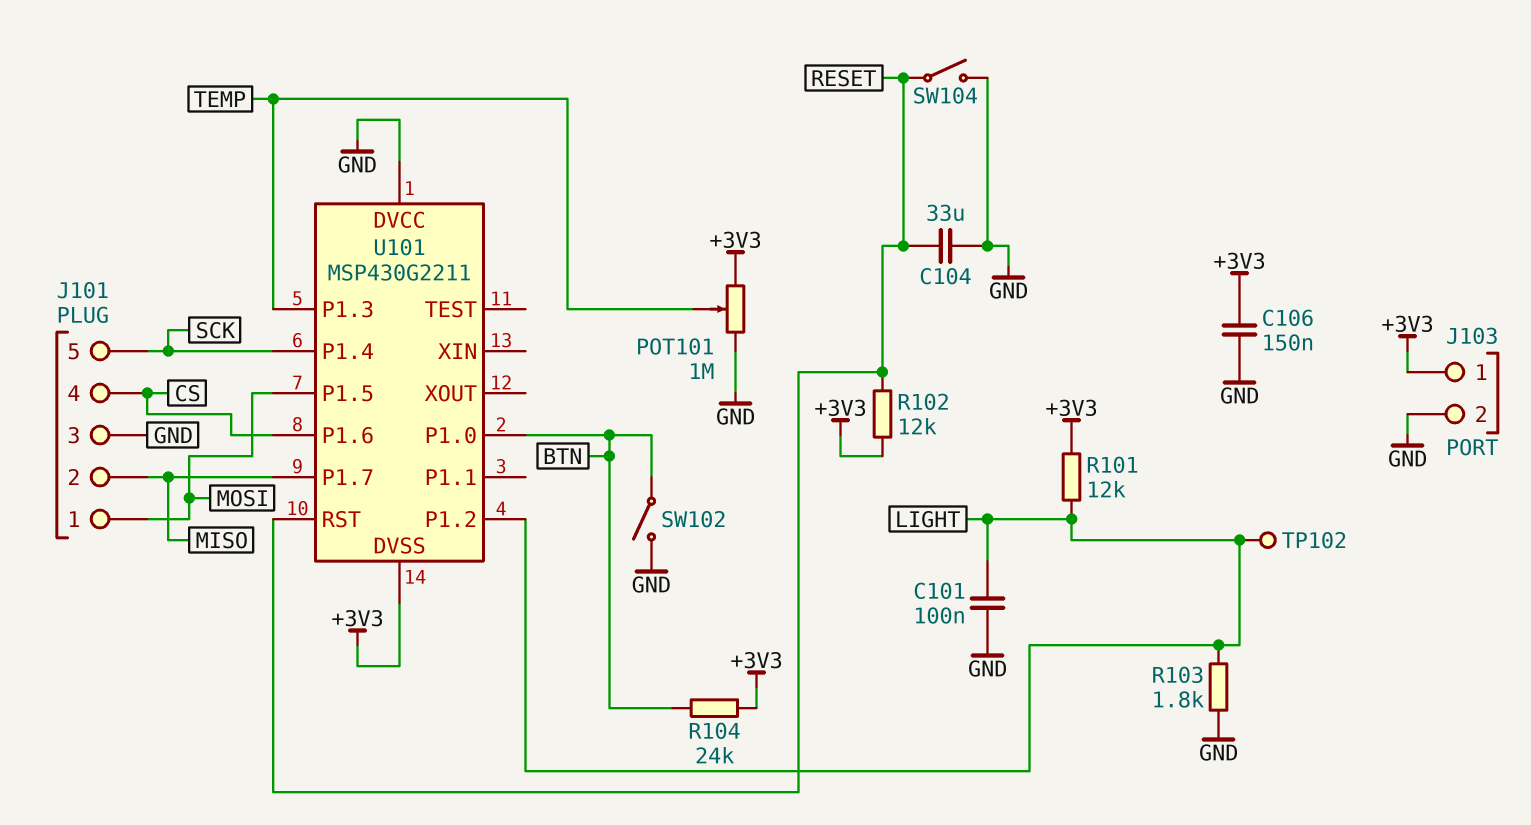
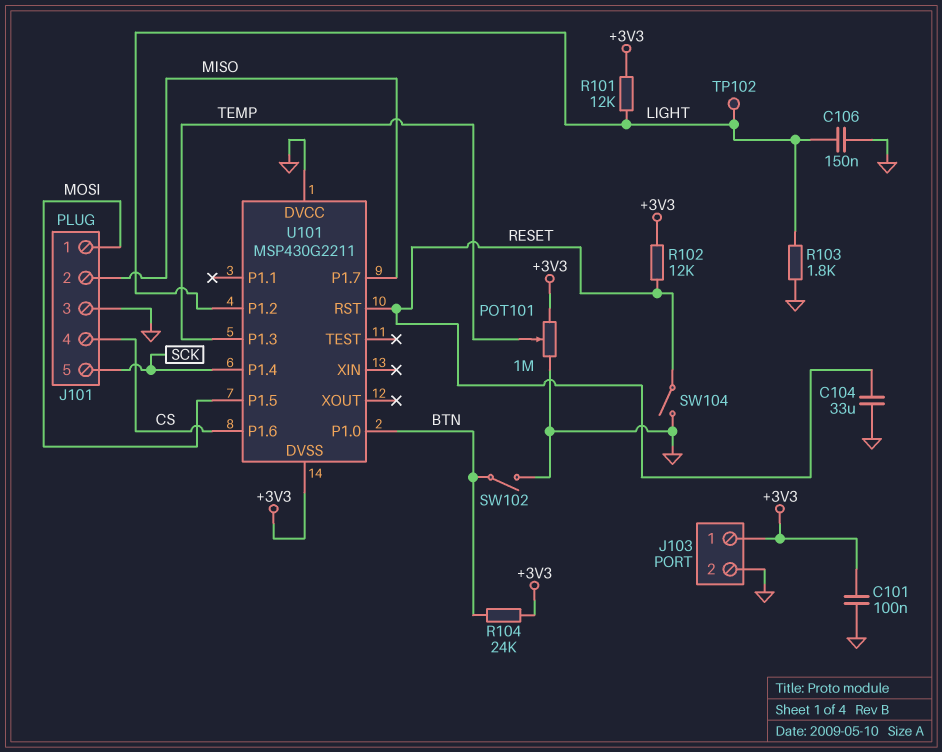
C101: 100nF (GND, LIGHT) -> 100nF (+3V3, GND)
C106: 150nF (+3V3, GND) -> 150nF (GND, LIGHT)

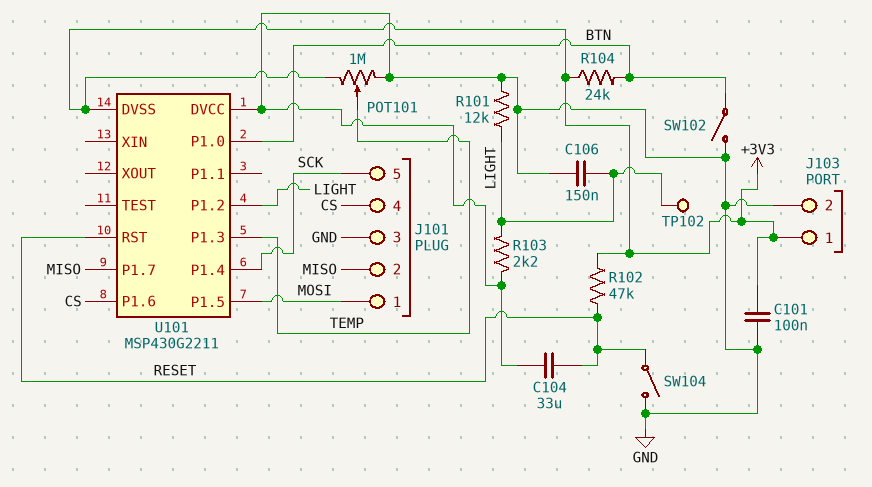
R101: 12k (+3V3, LIGHT) -> 12k (GND, LIGHT)
R102: 12k (+3V3, RESET) -> 47k (+3V3, RESET)
R103: 1.8k (GND, LIGHT) -> 2.2k (GND, LIGHT)

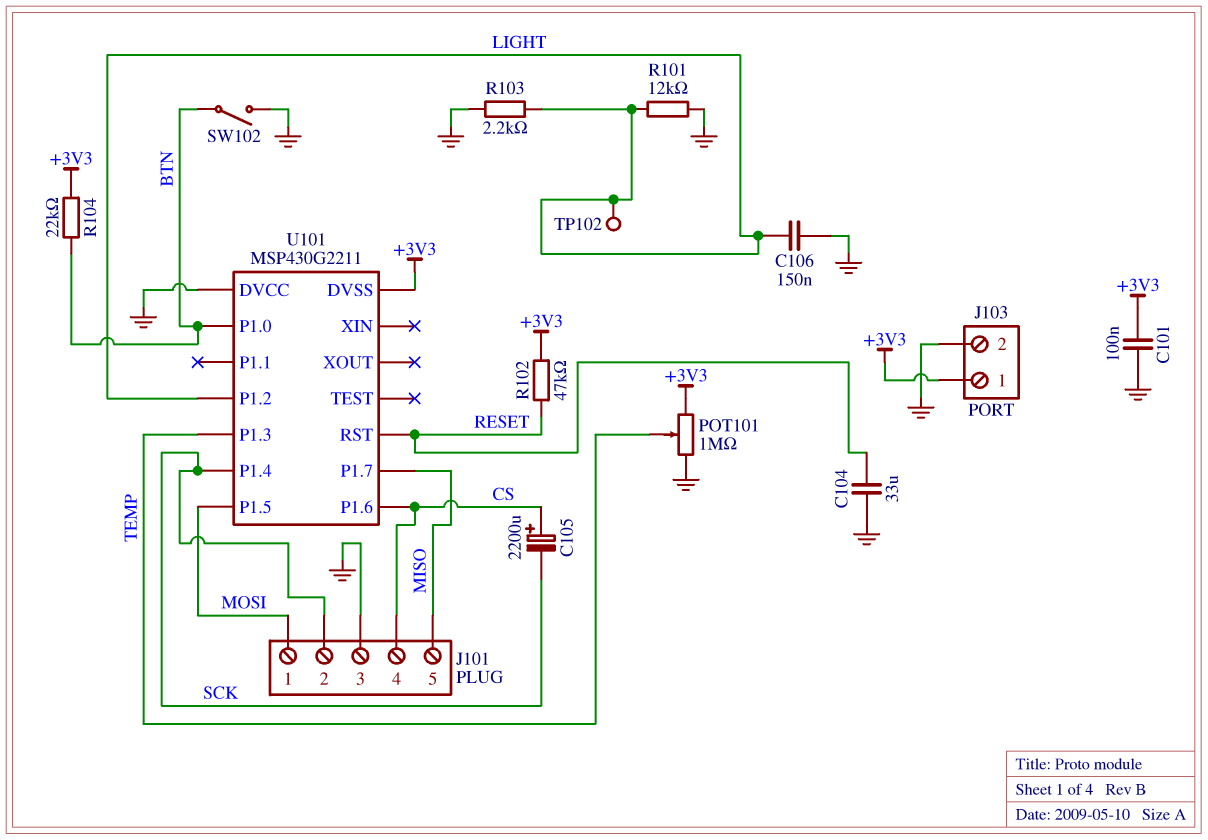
C105: none -> 2200uF (plus CS, minus SCK)
J101 pin 2: MISO -> SCK
J101 pin 5: SCK -> MISO
R104: 24k (+3V3, BTN) -> 22k (+3V3, BTN)
SW104: switch (GND, RESET) -> none

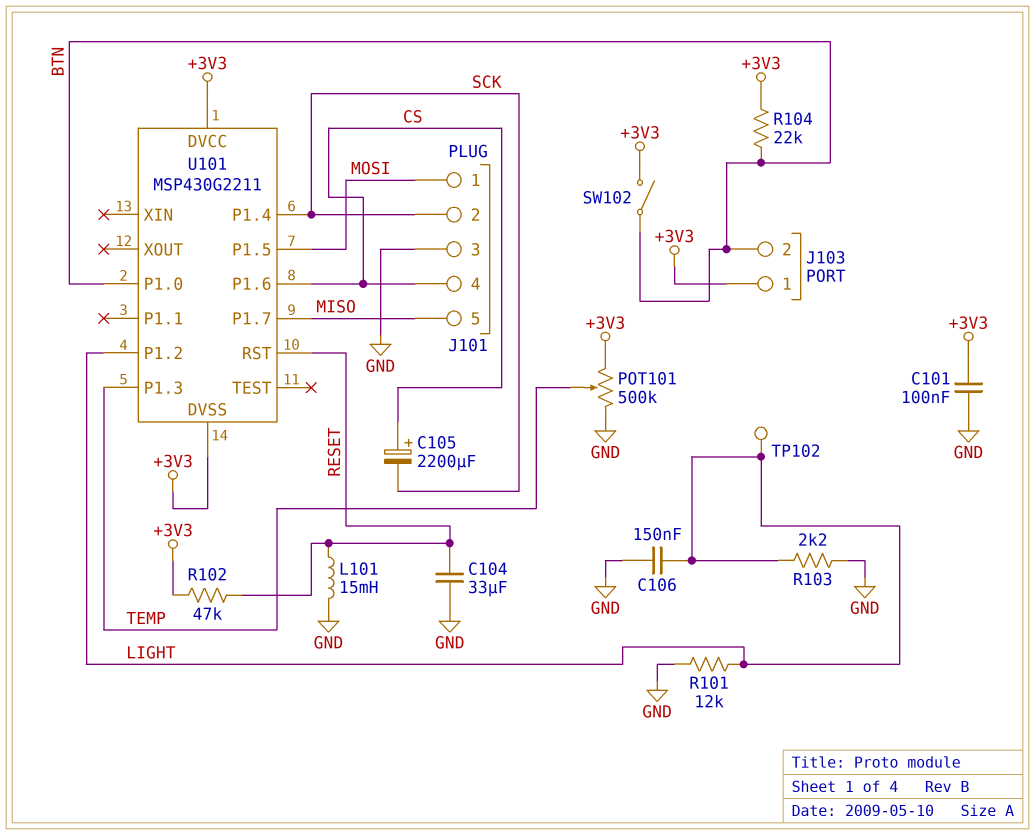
J103 pin 2: GND -> BTN
L101: none -> 15mH (GND, RESET)
POT101: 1M (+3V3, GND, wiper TEMP) -> 500k (+3V3, GND, wiper TEMP)
SW102: switch (BTN, GND) -> switch (+3V3, BTN)
U101 pin DVCC: GND -> +3V3

